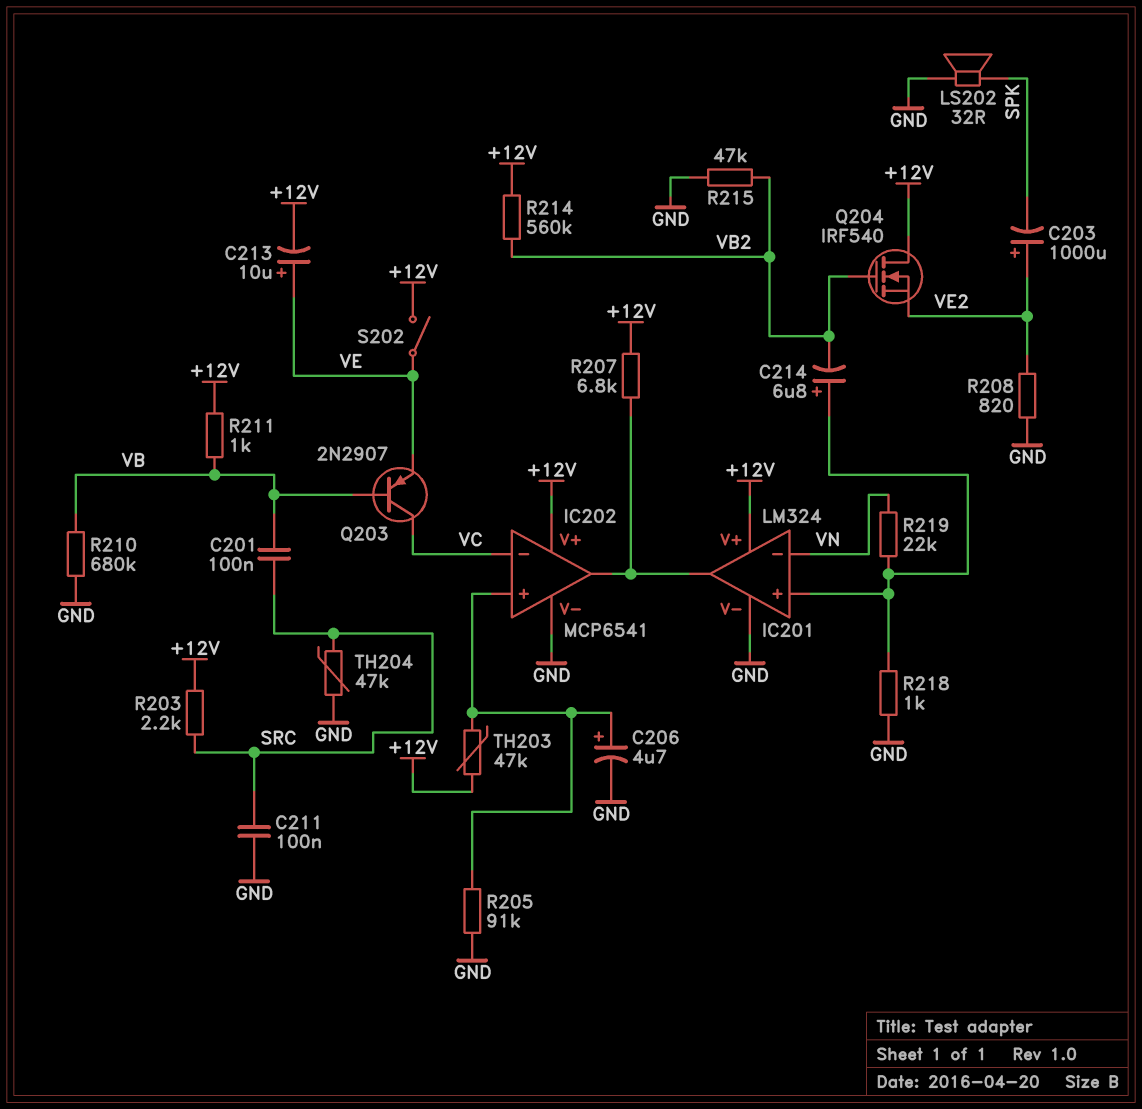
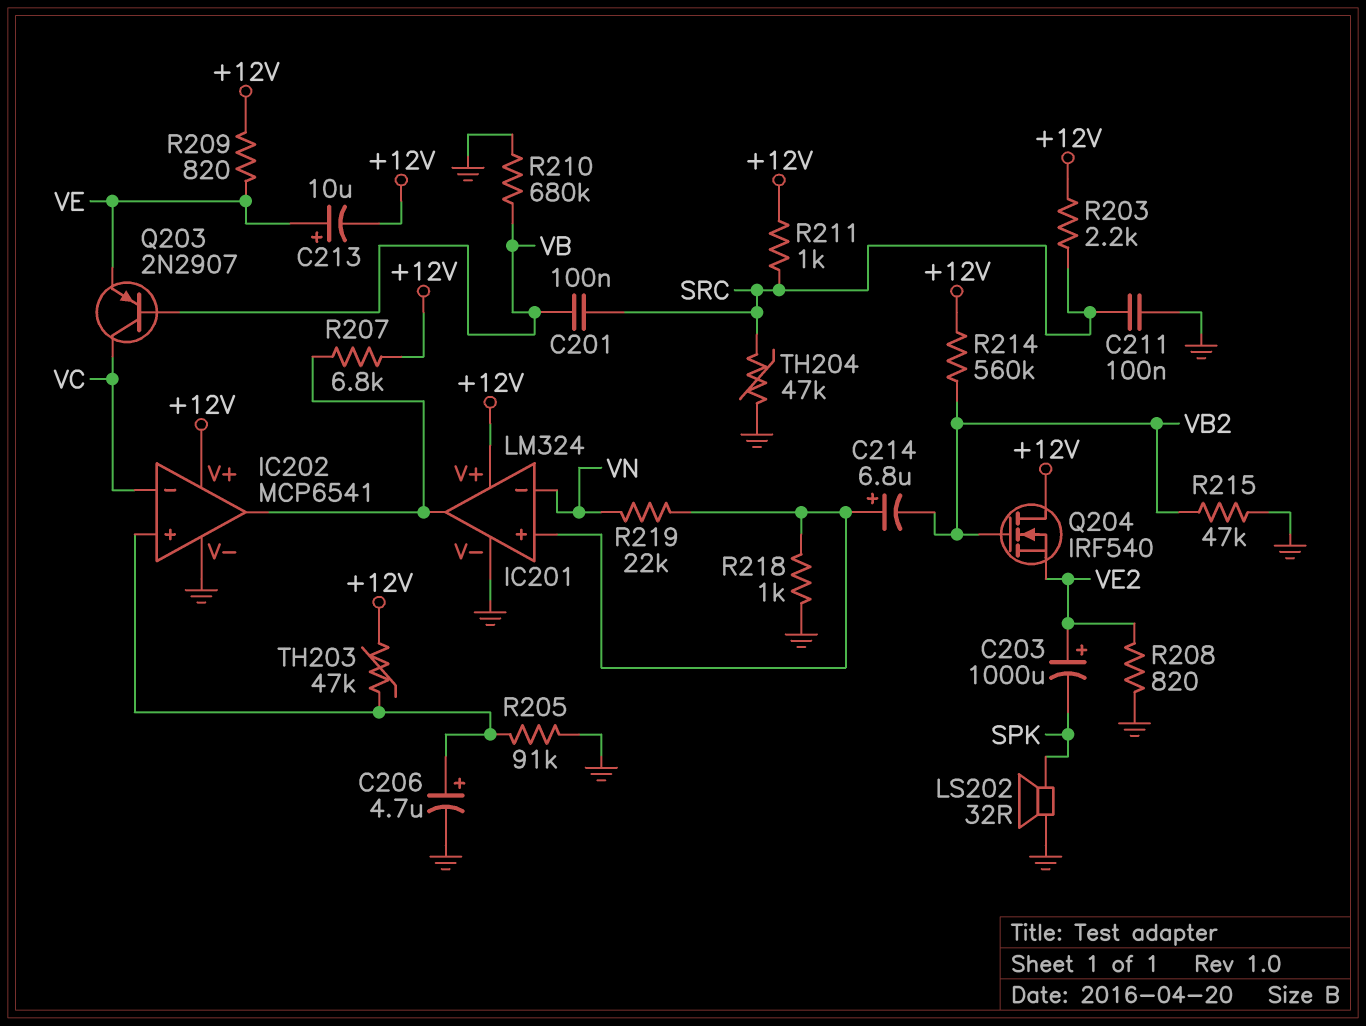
R209: none -> 820 (+12V, VE)
R211: 1k (+12V, VB) -> 1k (+12V, SRC)
S202: switch (+12V, VE) -> none

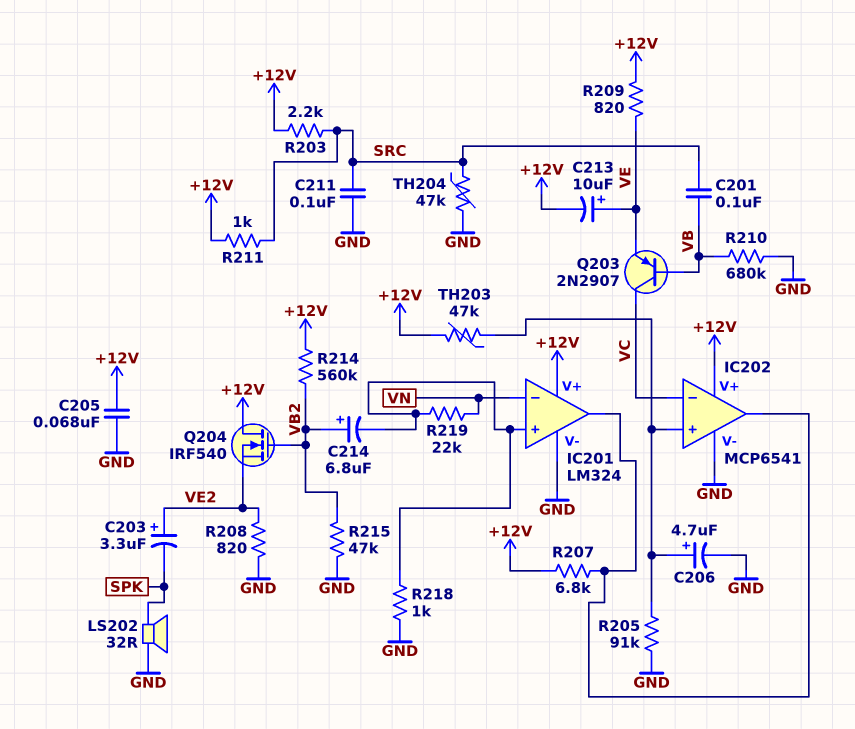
C203: 1000uF (plus VE2, minus SPK) -> 3.3uF (plus VE2, minus SPK)
C205: none -> 68nF (+12V, GND)
C214: 6.8uF (plus IC201/in+, minus VB2) -> 6.8uF (plus VB2, minus IC201/in+)

